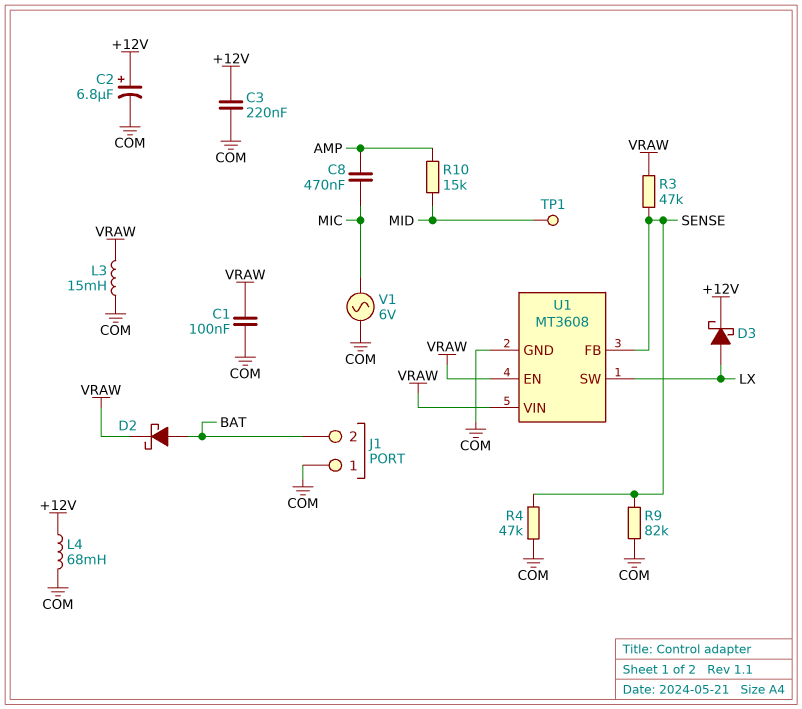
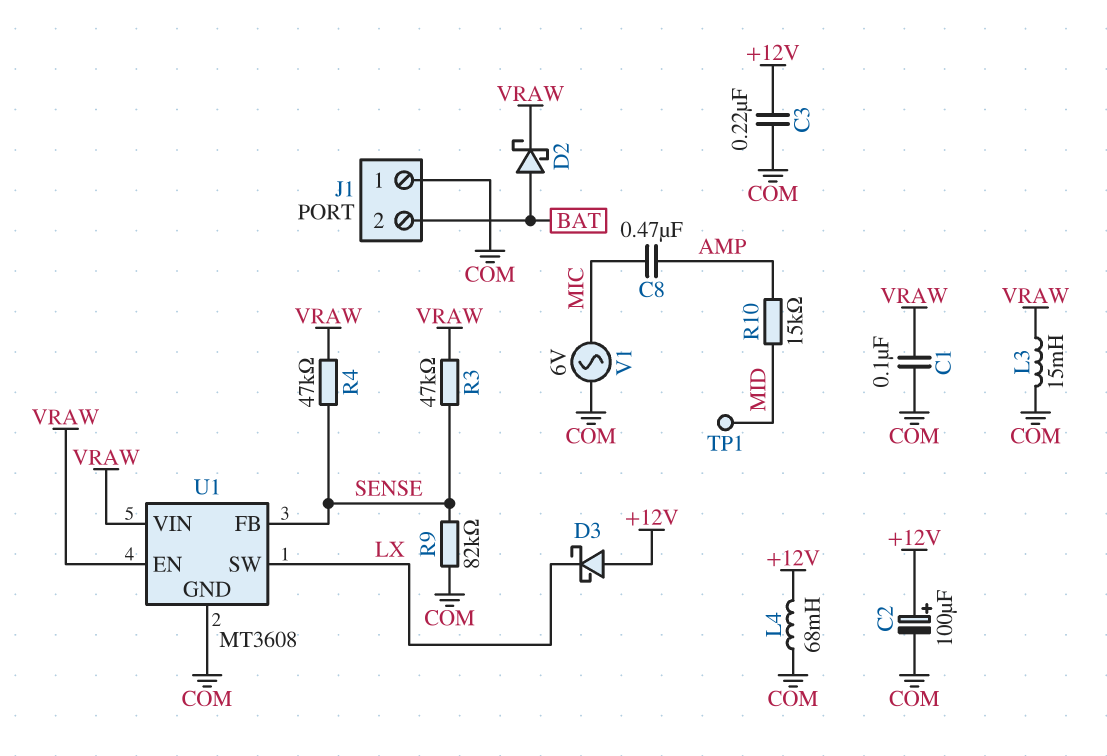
C2: 6.8uF (plus +12V, minus COM) -> 100uF (plus +12V, minus COM)
D3: schottky (A LX, K +12V) -> schottky (A +12V, K LX)
R4: 47k (COM, SENSE) -> 47k (SENSE, VRAW)

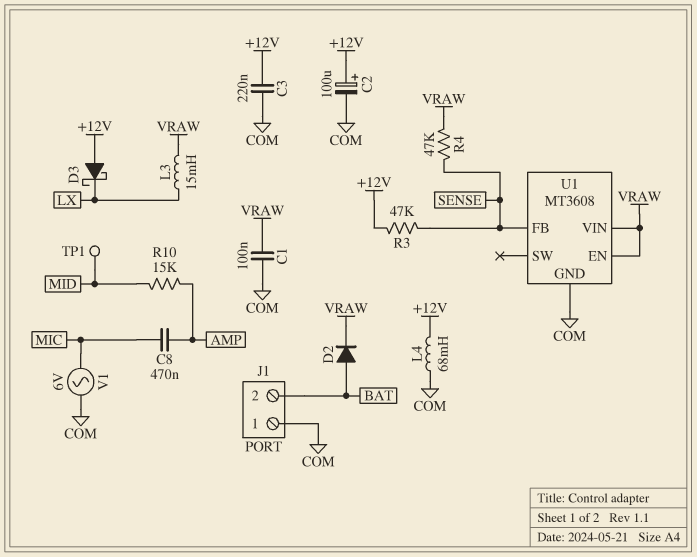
D2: schottky (A BAT, K VRAW) -> diode (A BAT, K VRAW)
L3: 15mH (COM, VRAW) -> 15mH (LX, VRAW)
R3: 47k (SENSE, VRAW) -> 47k (+12V, SENSE)
R9: 82k (COM, SENSE) -> none
U1 pin SW: LX -> none

